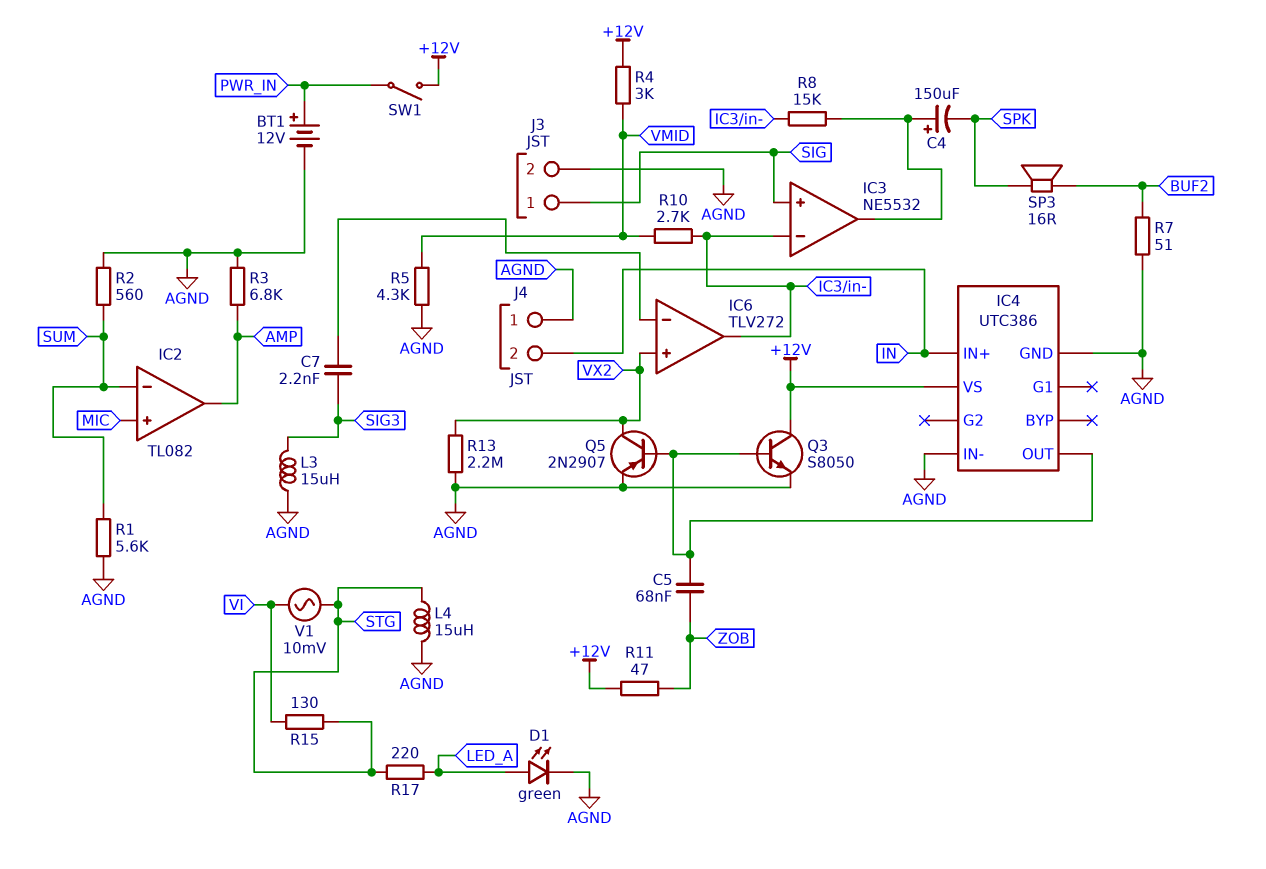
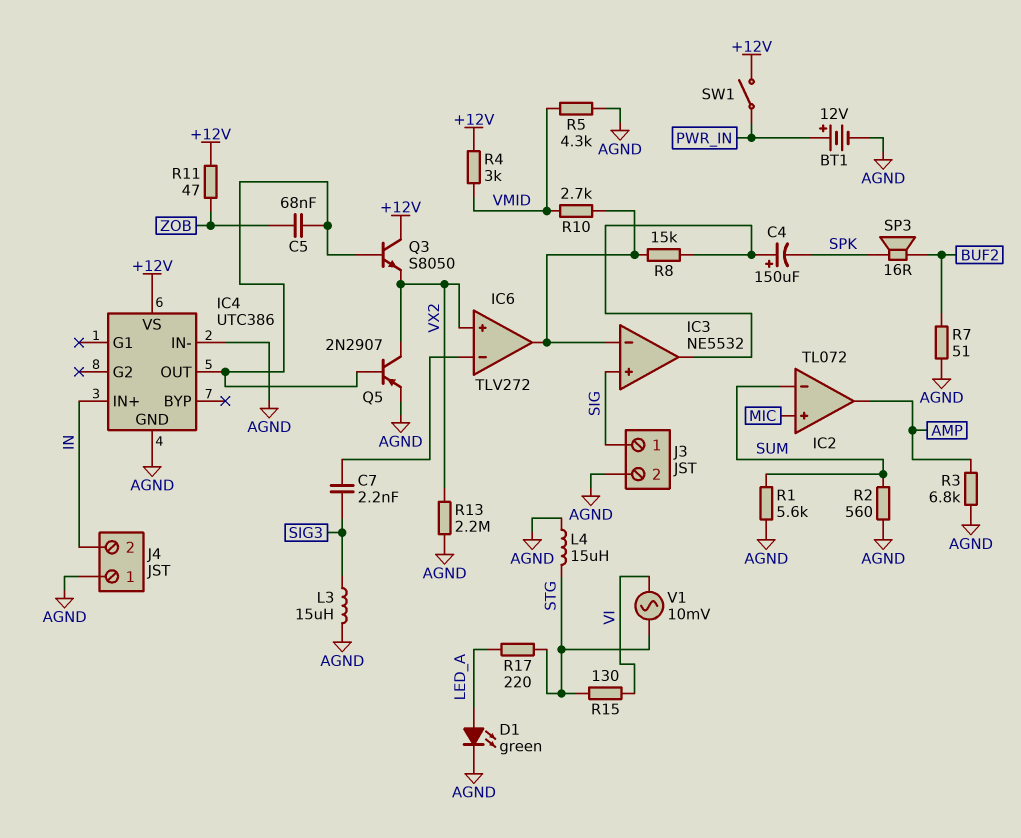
IC2: TL082 -> TL072
Q3: NPN S8050 (B IC4/OUT, C +12V, E AGND) -> NPN S8050 (B IC4/OUT, C +12V, E VX2)

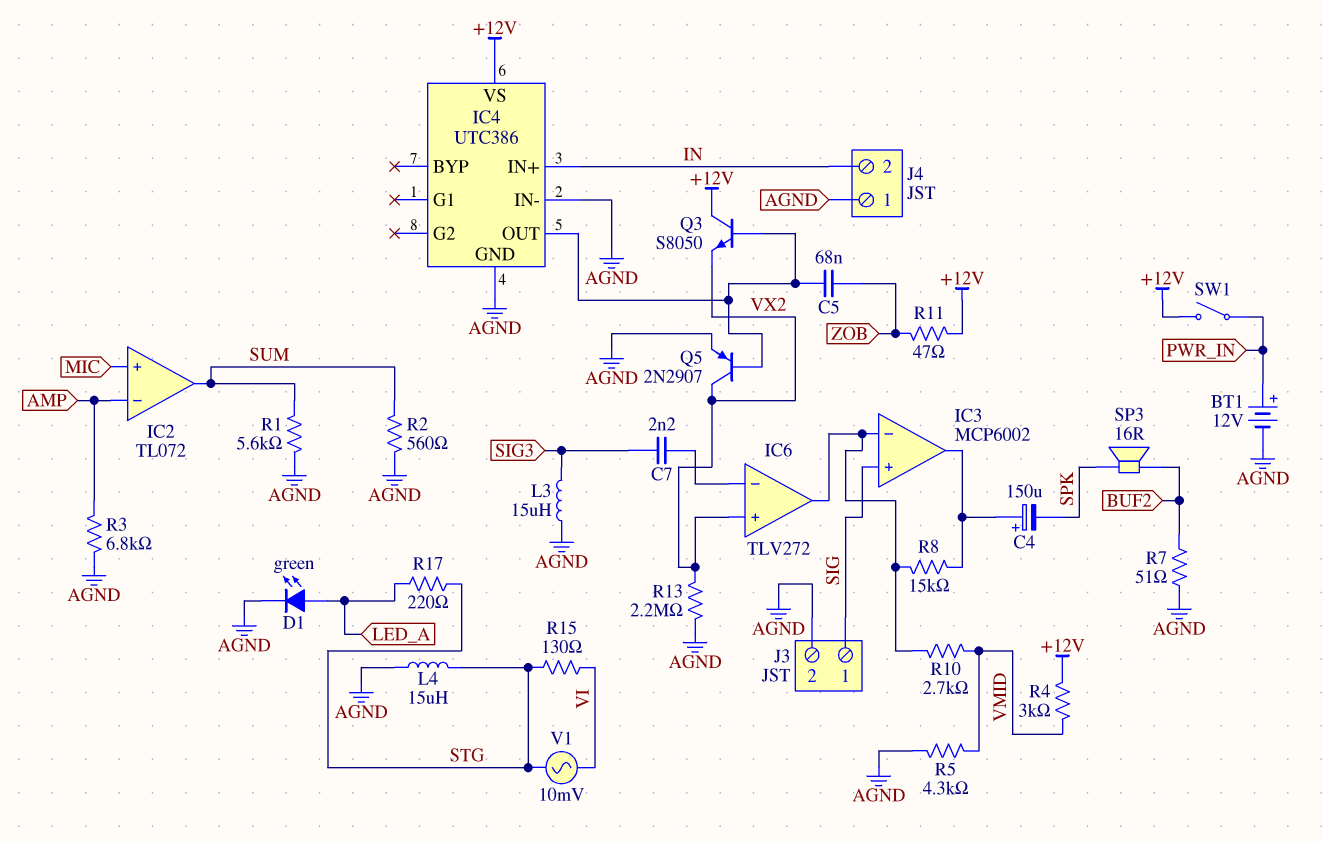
IC2 pin in-: SUM -> AMP
IC2 pin out: AMP -> SUM
IC3: NE5532 -> MCP6002

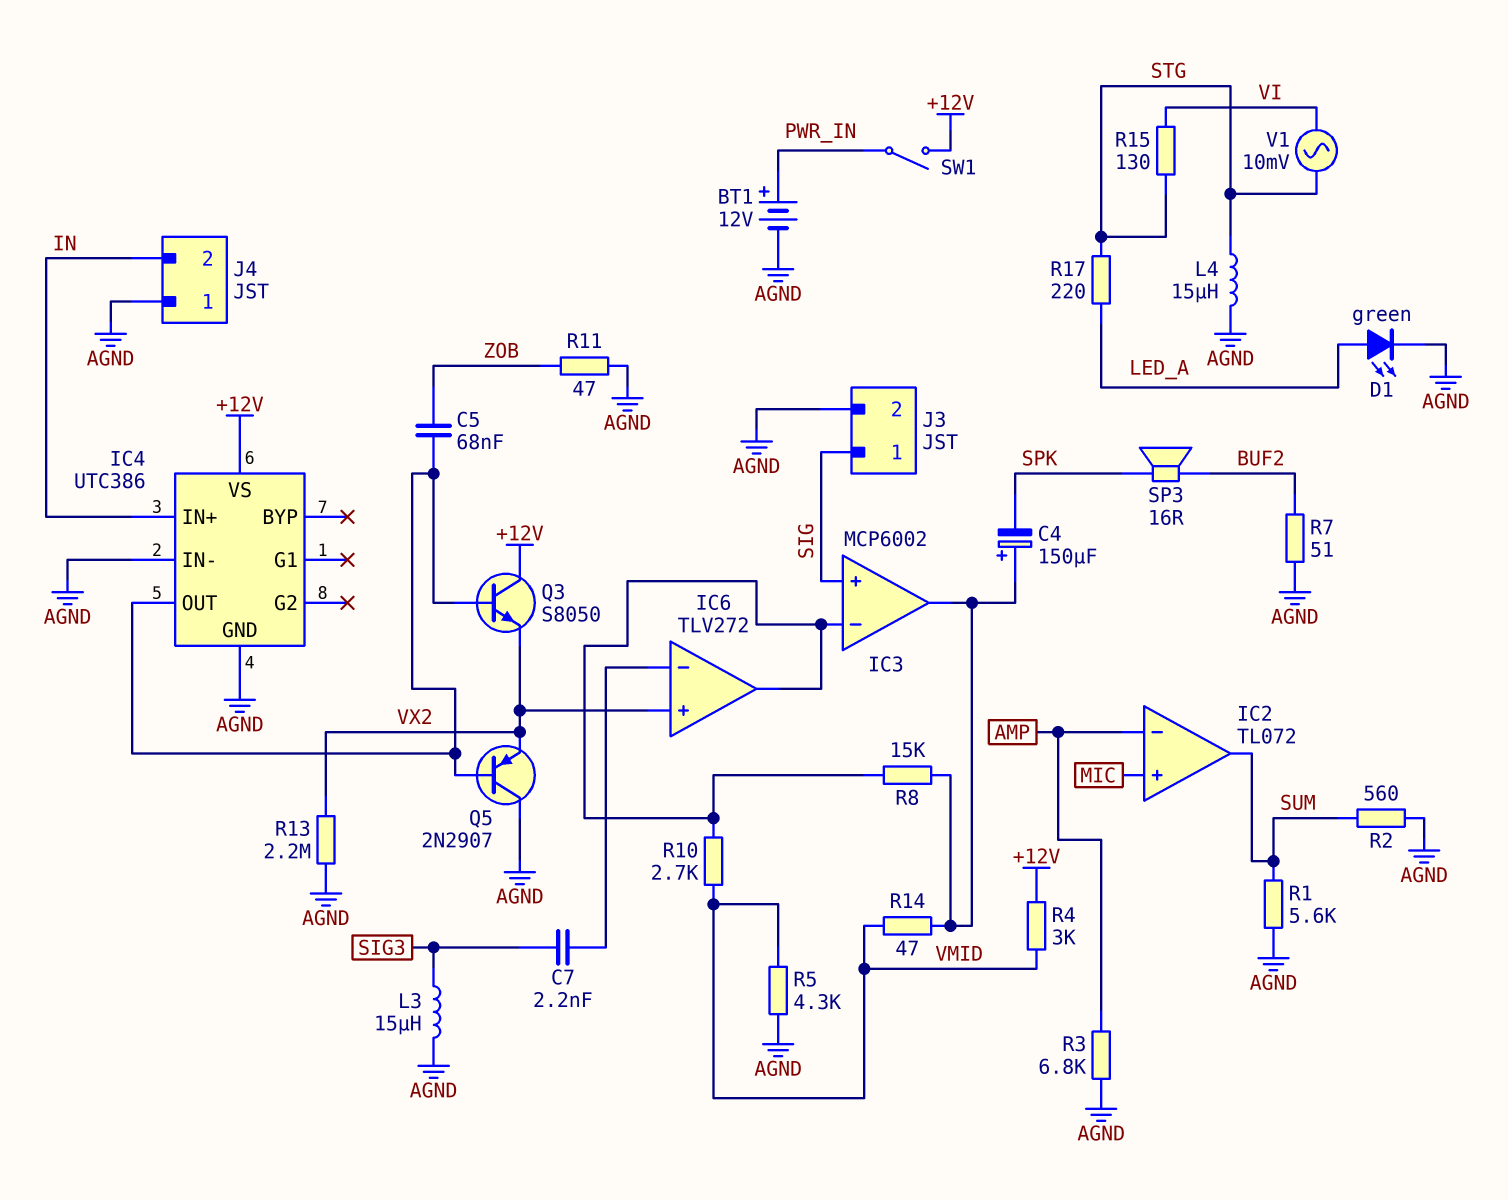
Q5: PNP 2N2907 (B IC4/OUT, C VX2, E AGND) -> PNP 2N2907 (B IC4/OUT, C AGND, E VX2)
R11: 47 (+12V, ZOB) -> 47 (AGND, ZOB)
R14: none -> 47 (IC3/out, VMID)

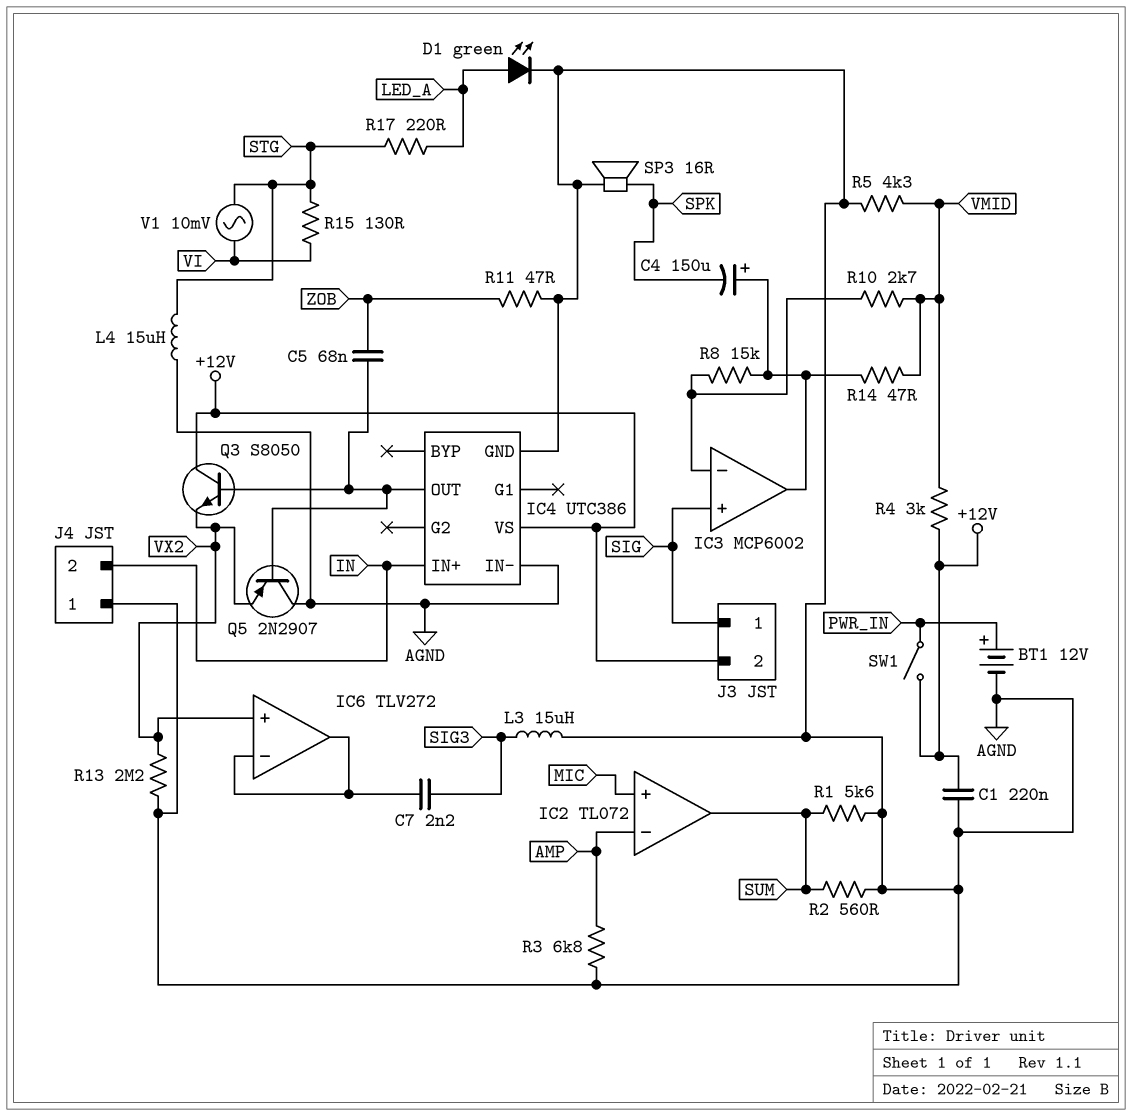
C1: none -> 220nF (+12V, AGND)
IC6 pin out: IC3/in- -> IC6/in-
J3 pin 2: AGND -> +12V
R7: 51 (AGND, BUF2) -> none
SP3: speaker 16R (BUF2, SPK) -> speaker 16R (AGND, SPK)

